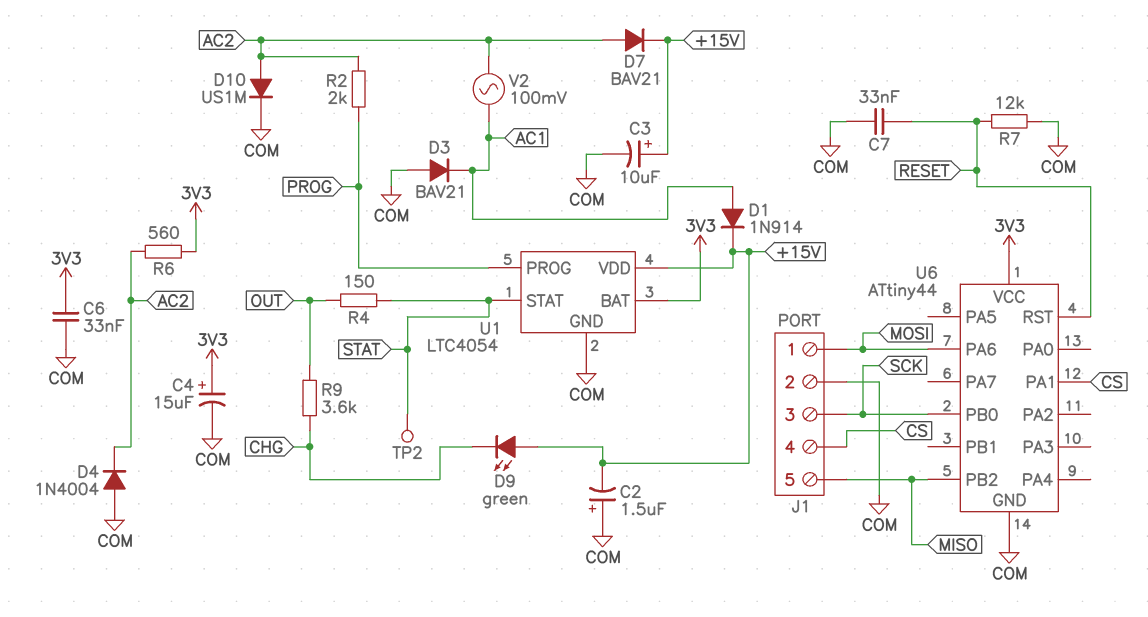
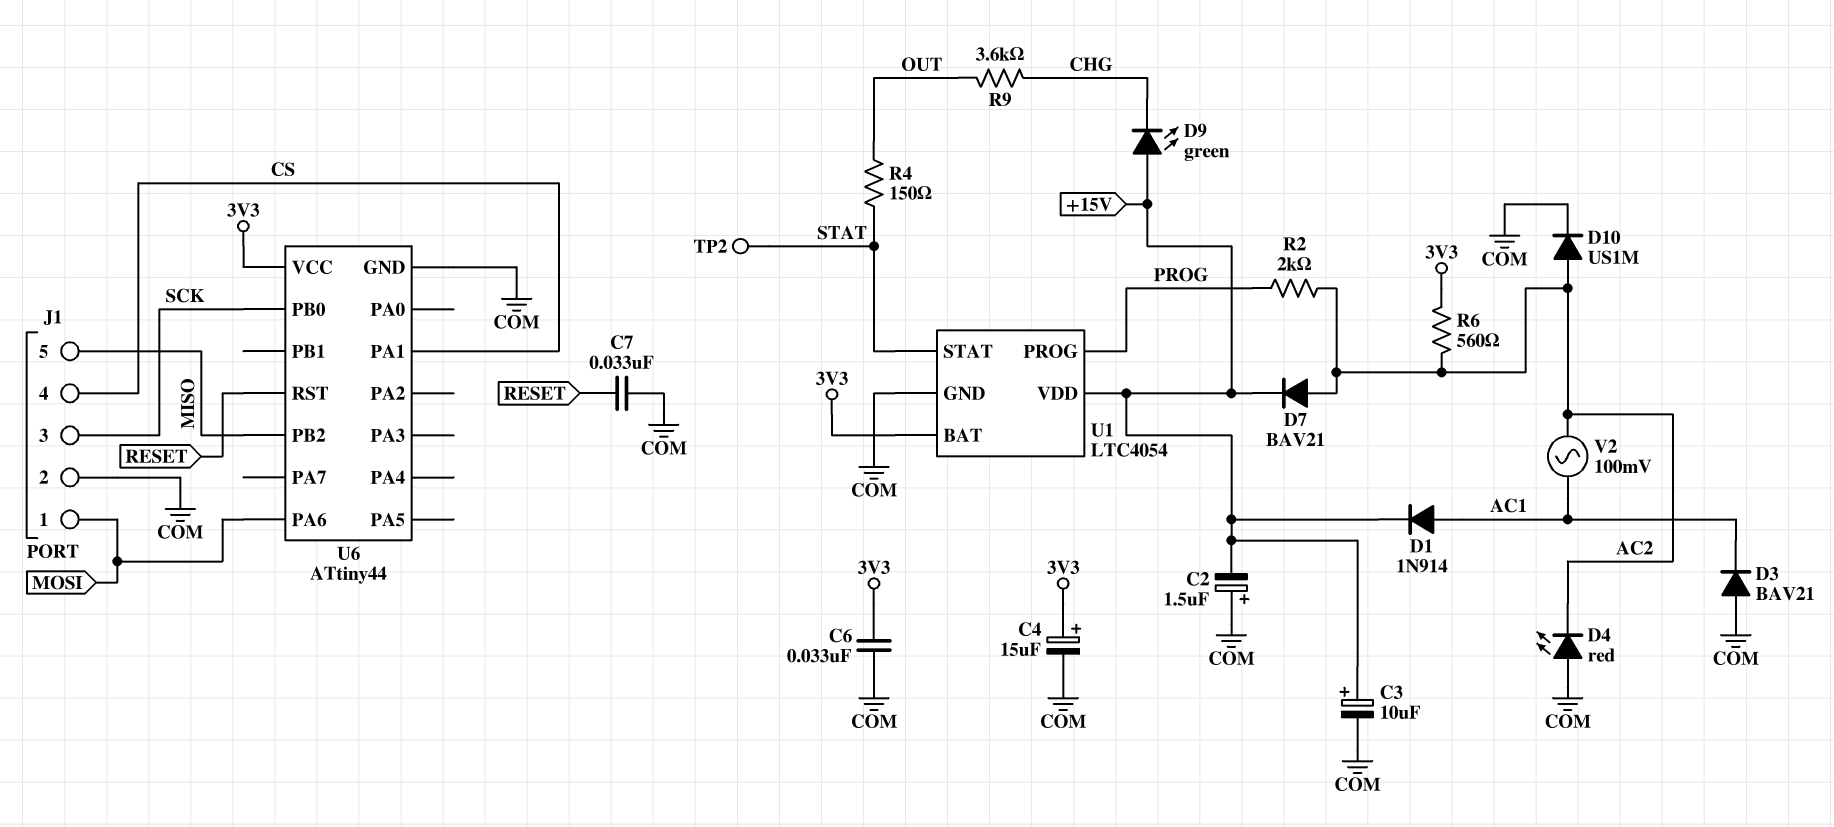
D4: diode 1N4004 (A COM, K AC2) -> LED red (A COM, K AC2)
R7: 12k (COM, RESET) -> none

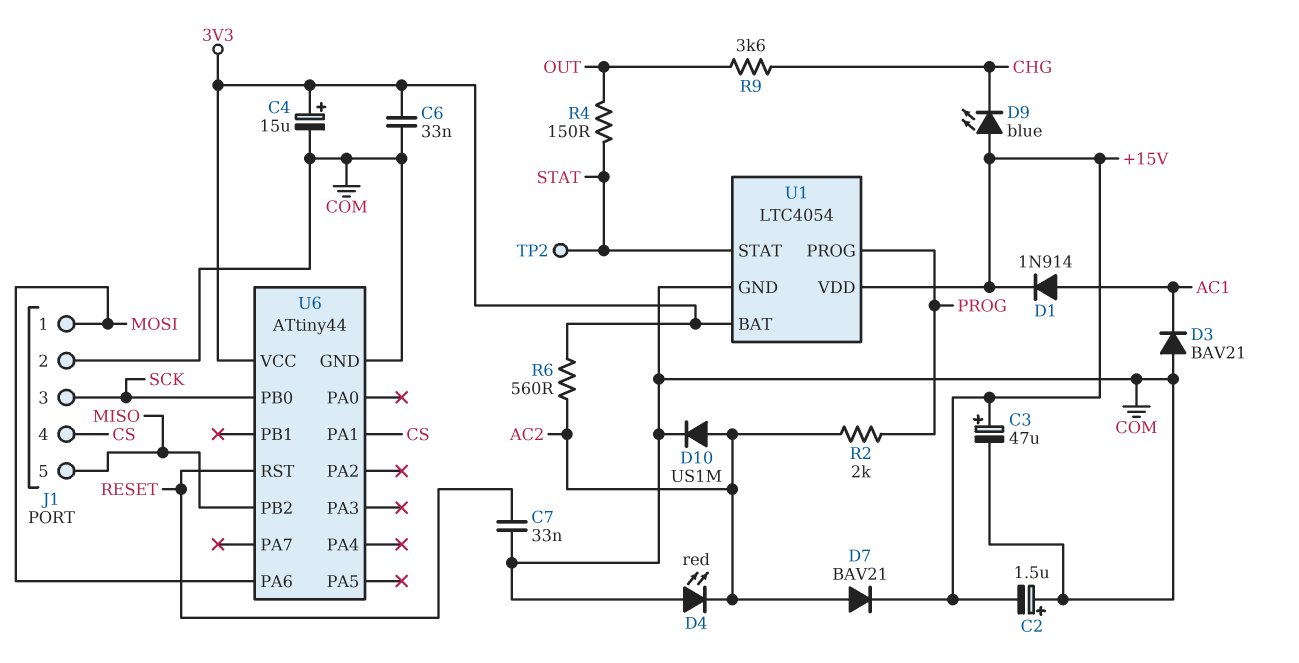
C3: 10uF (plus +15V, minus COM) -> 47uF (plus +15V, minus COM)
D9: LED green (A +15V, K CHG) -> LED blue (A +15V, K CHG)
V2: AC 100mV (AC1, AC2) -> none

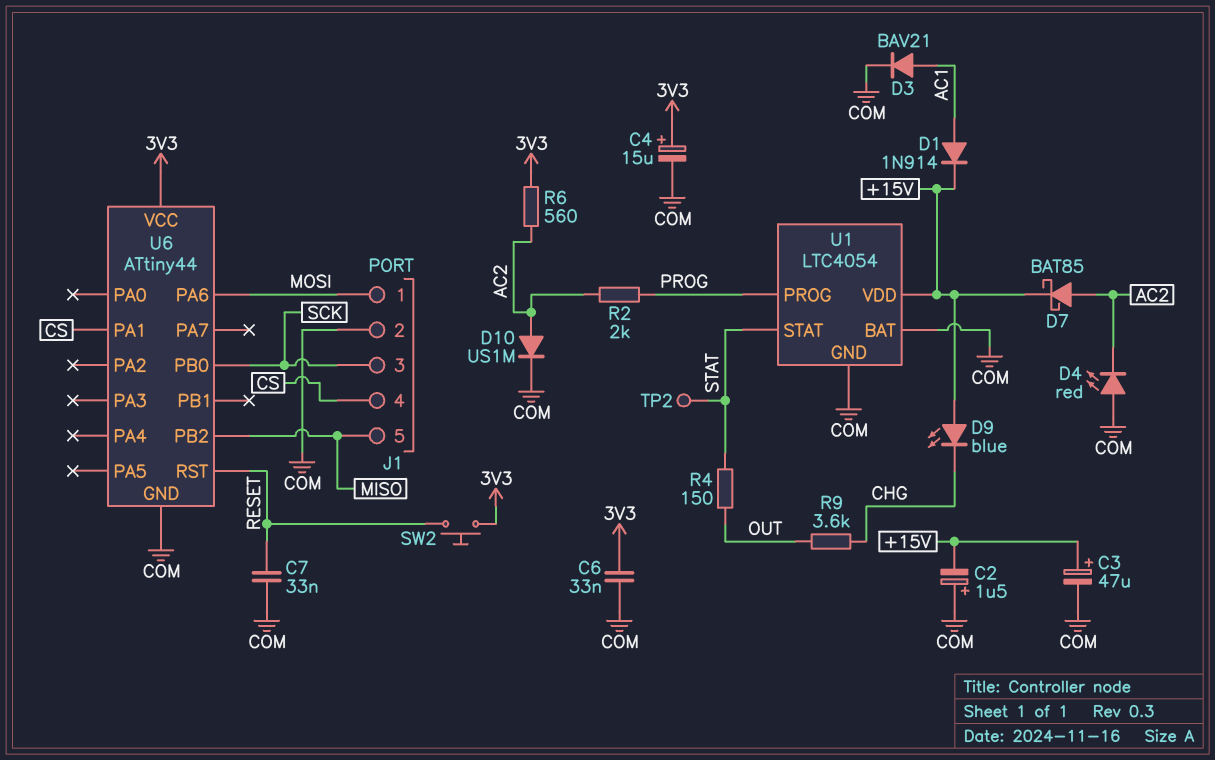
D3: diode BAV21 (A COM, K AC1) -> diode BAV21 (A AC1, K COM)
D7: diode BAV21 (A AC2, K +15V) -> schottky BAT85 (A AC2, K +15V)
SW2: none -> button (3V3, RESET)
U1 pin BAT: 3V3 -> COM

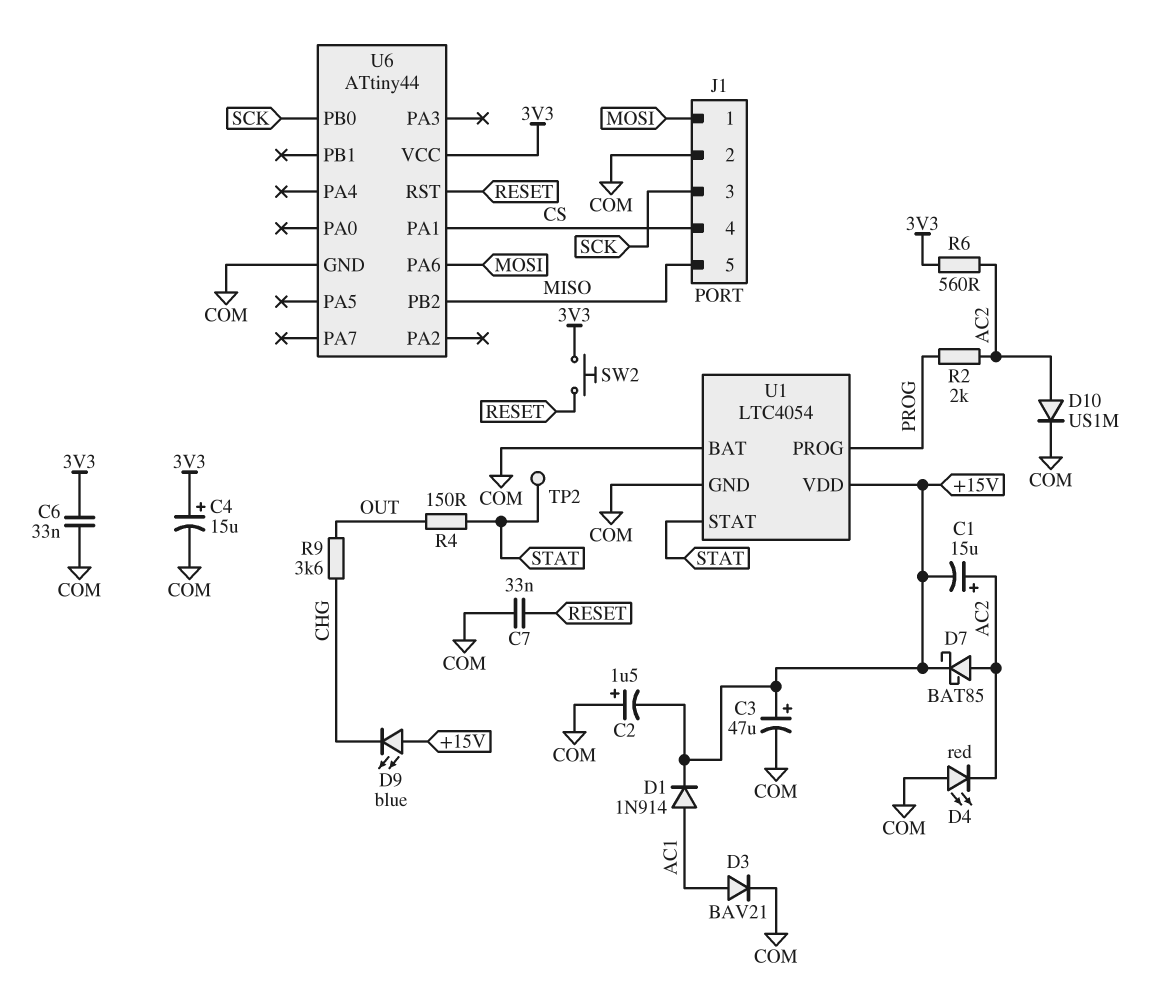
C1: none -> 15uF (plus AC2, minus +15V)

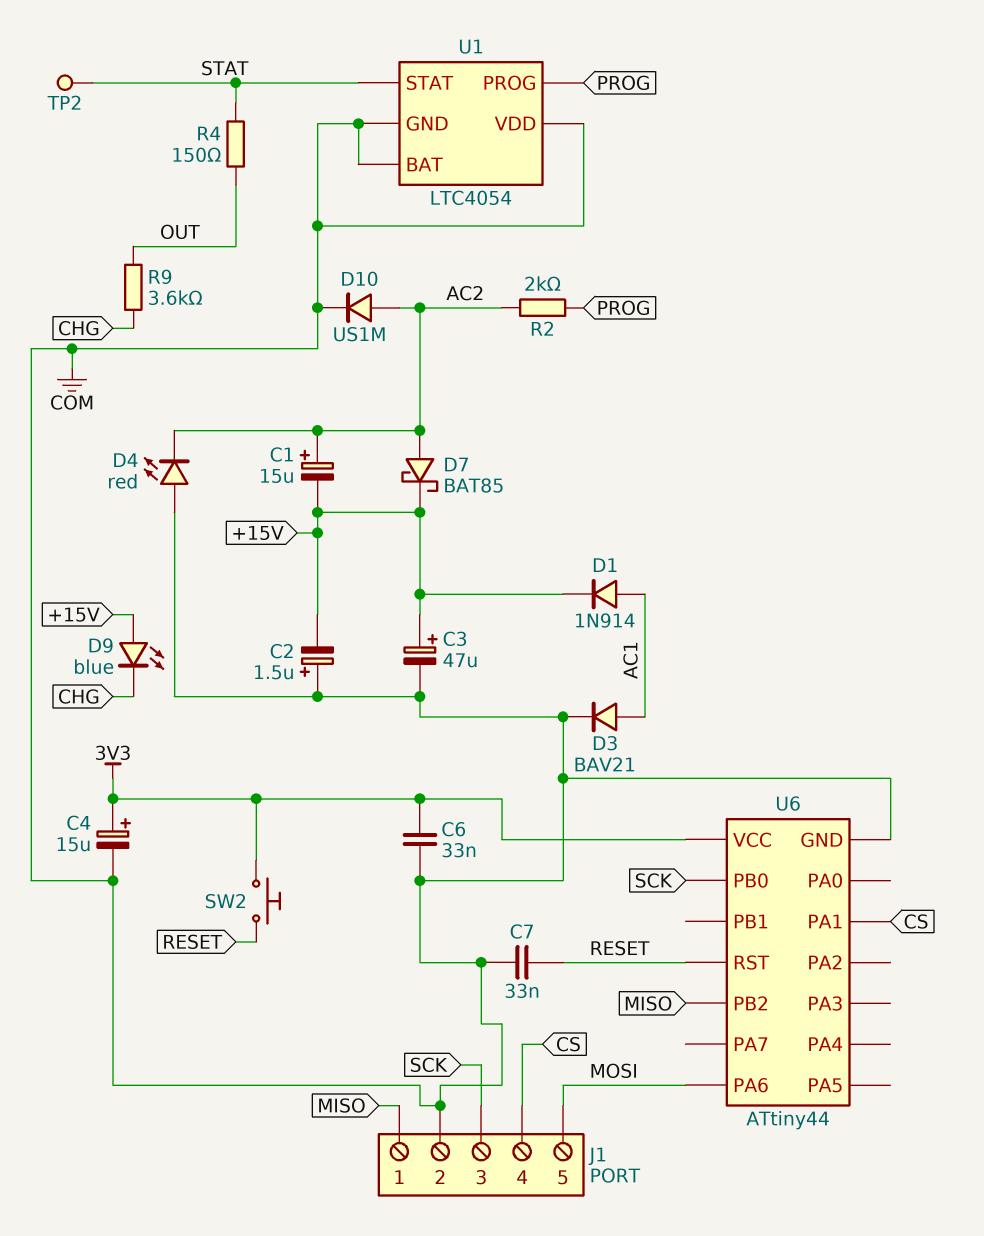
J1 pin 1: MOSI -> MISO
J1 pin 5: MISO -> MOSI
R6: 560 (3V3, AC2) -> none
U1 pin VDD: +15V -> COM

